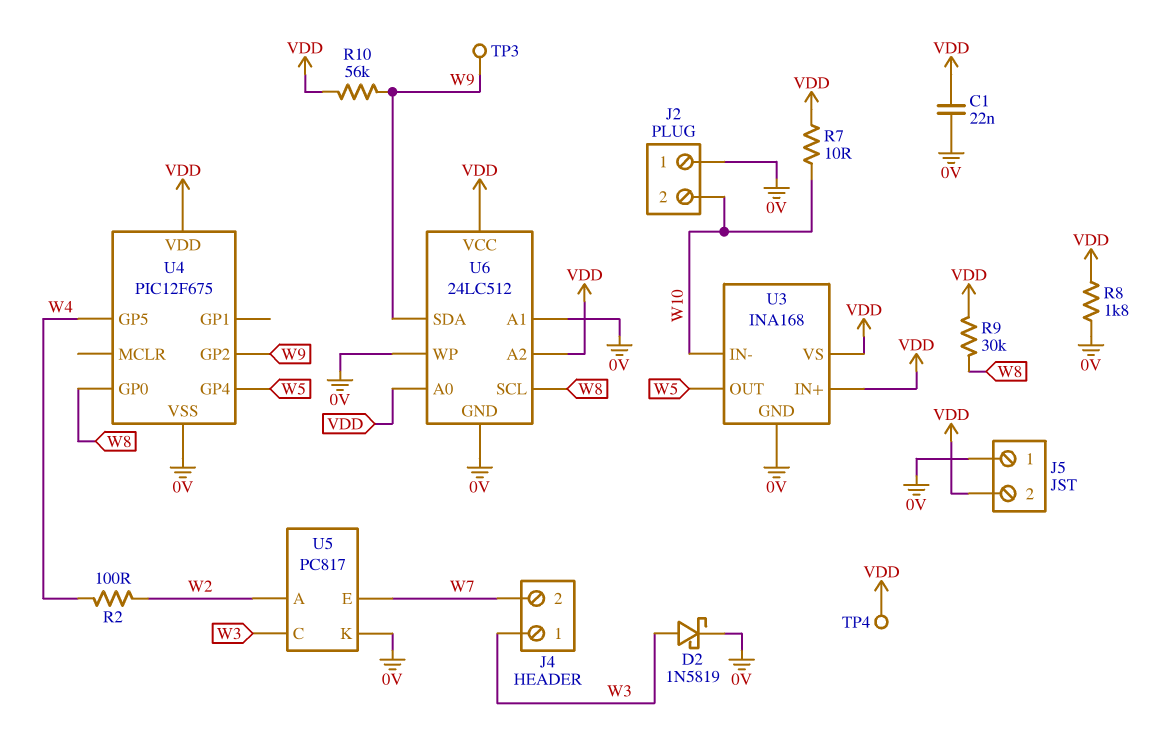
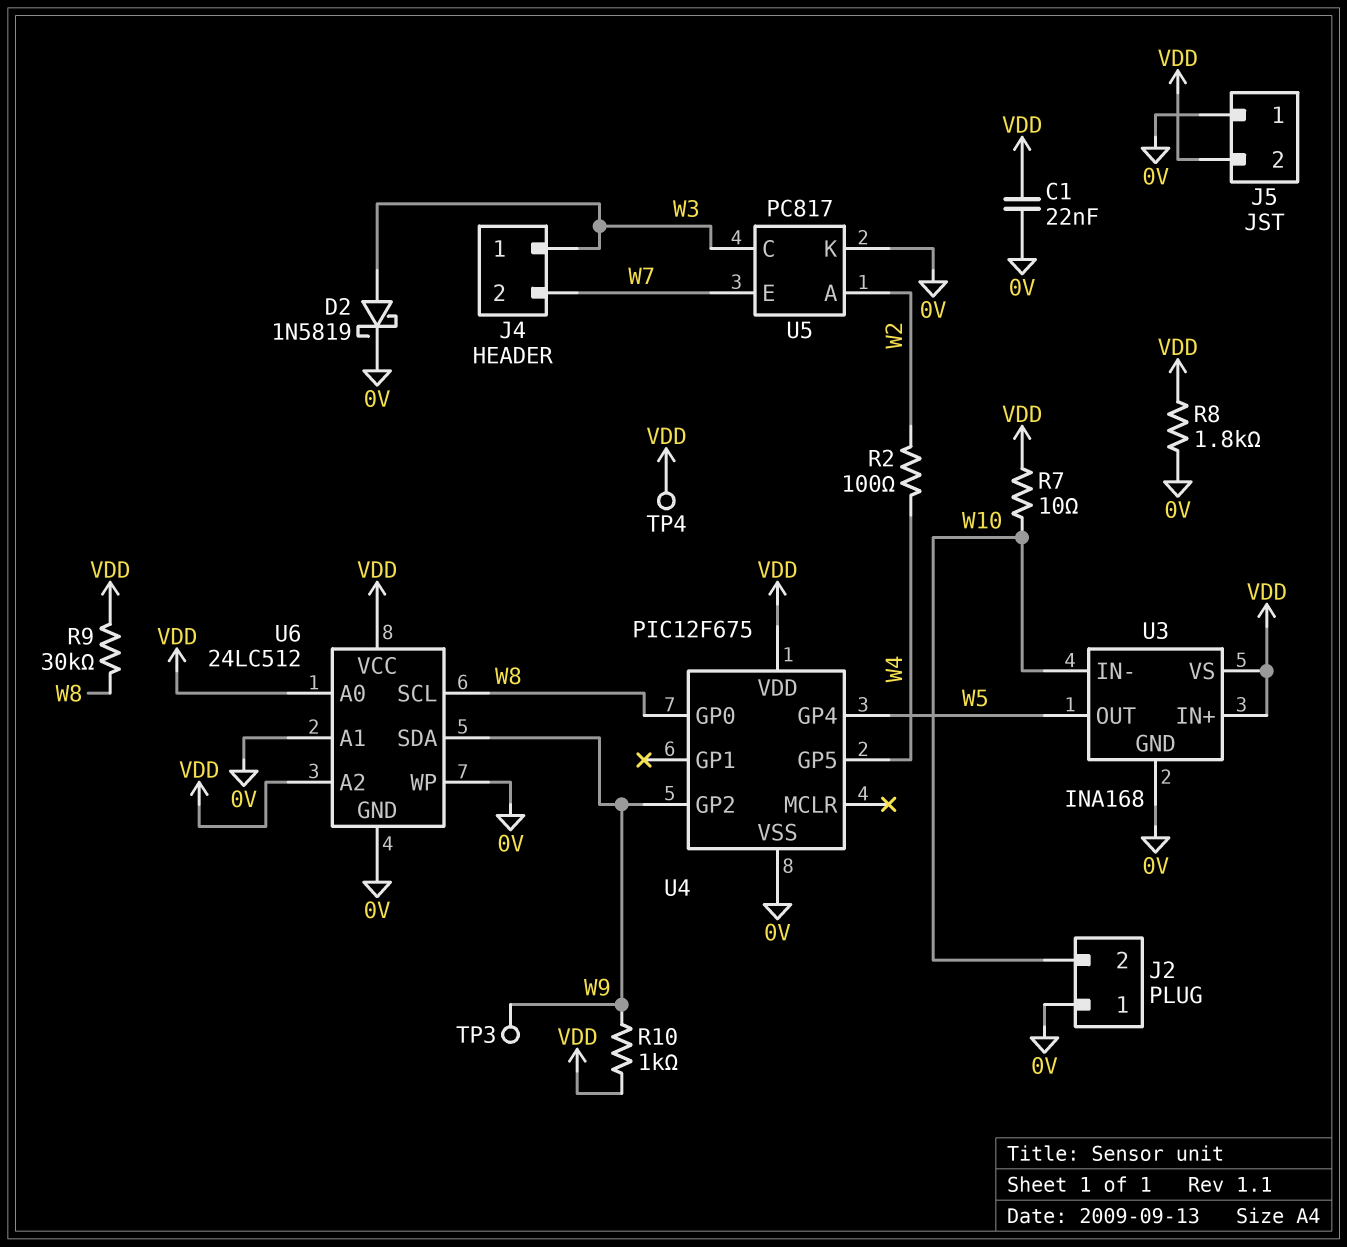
R10: 56k (VDD, W9) -> 1k (VDD, W9)

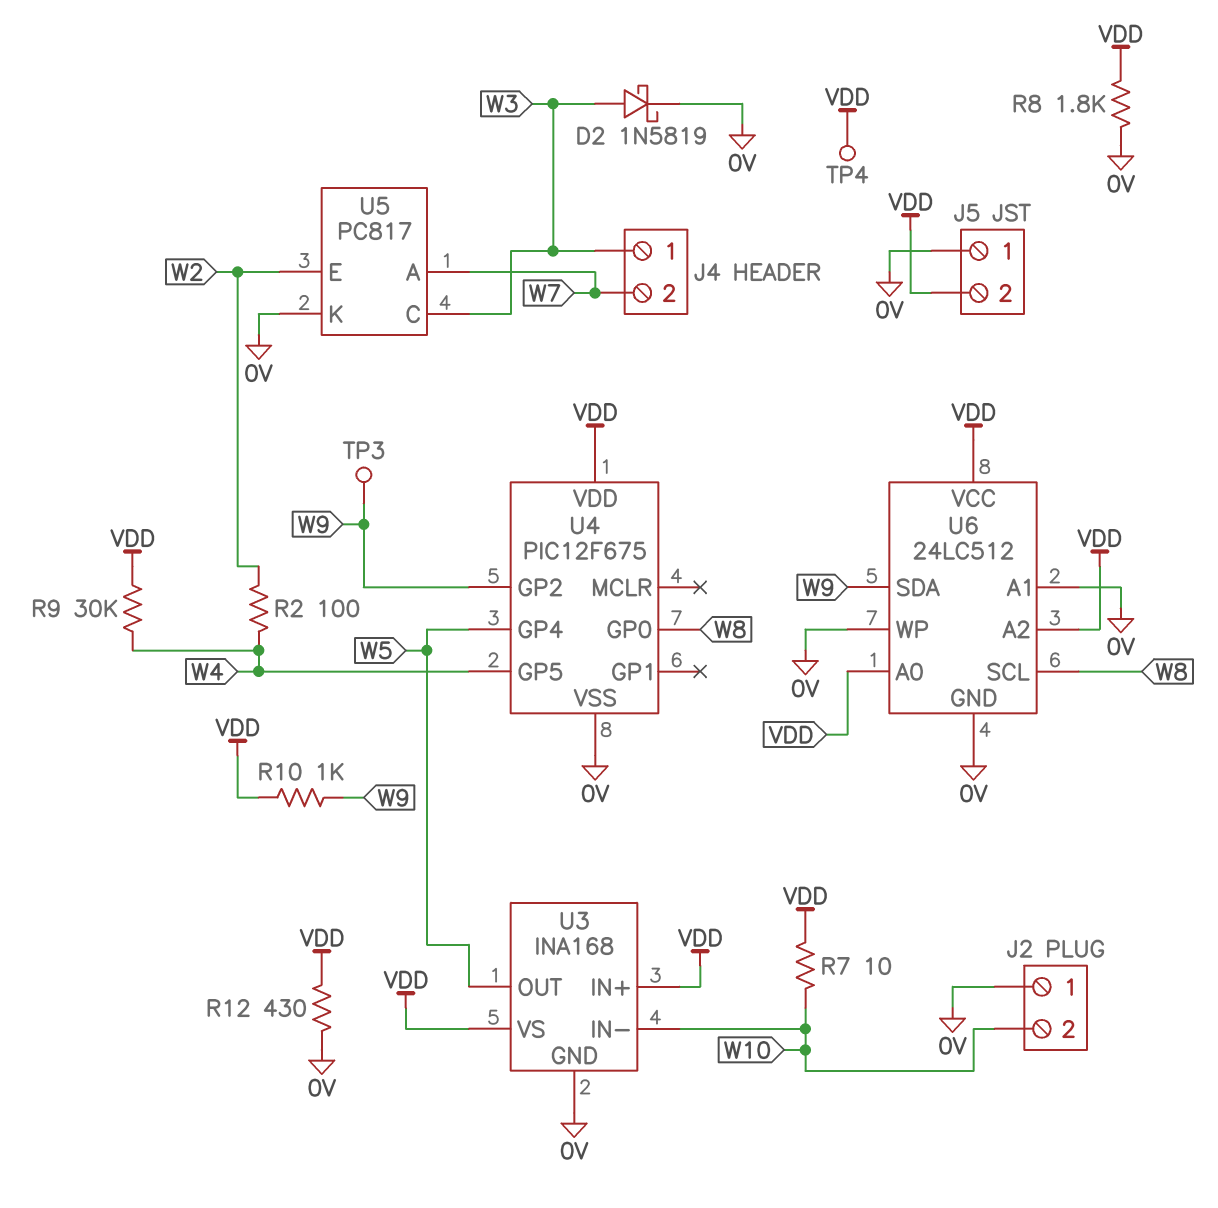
C1: 22nF (0V, VDD) -> none
R9: 30k (VDD, W8) -> 30k (VDD, W4)
R12: none -> 430 (0V, VDD)
U5 pin A: W2 -> W7
U5 pin E: W7 -> W2

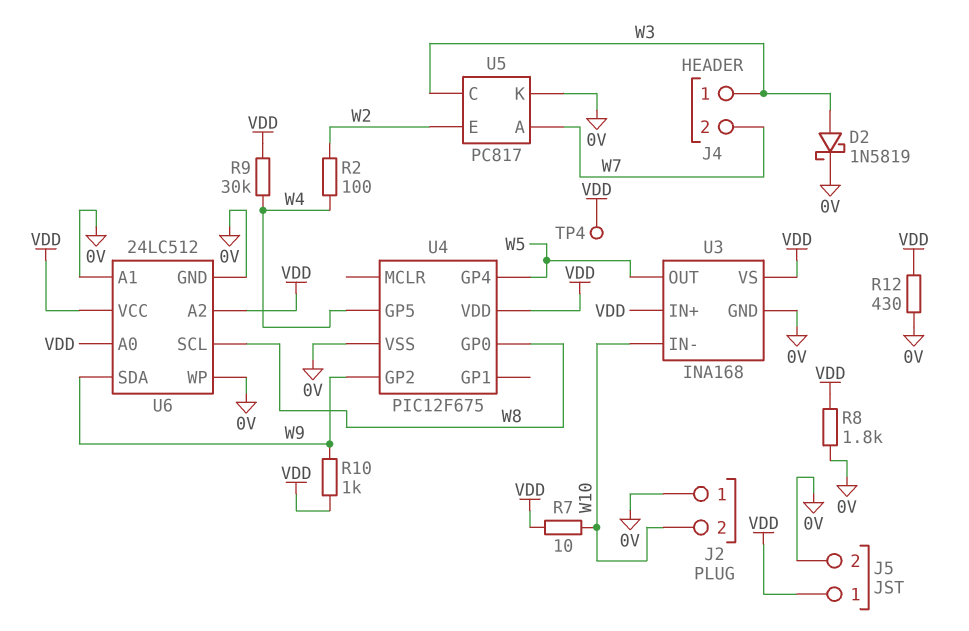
J5 pin 1: 0V -> VDD
J5 pin 2: VDD -> 0V
TP3: test point (W9) -> none

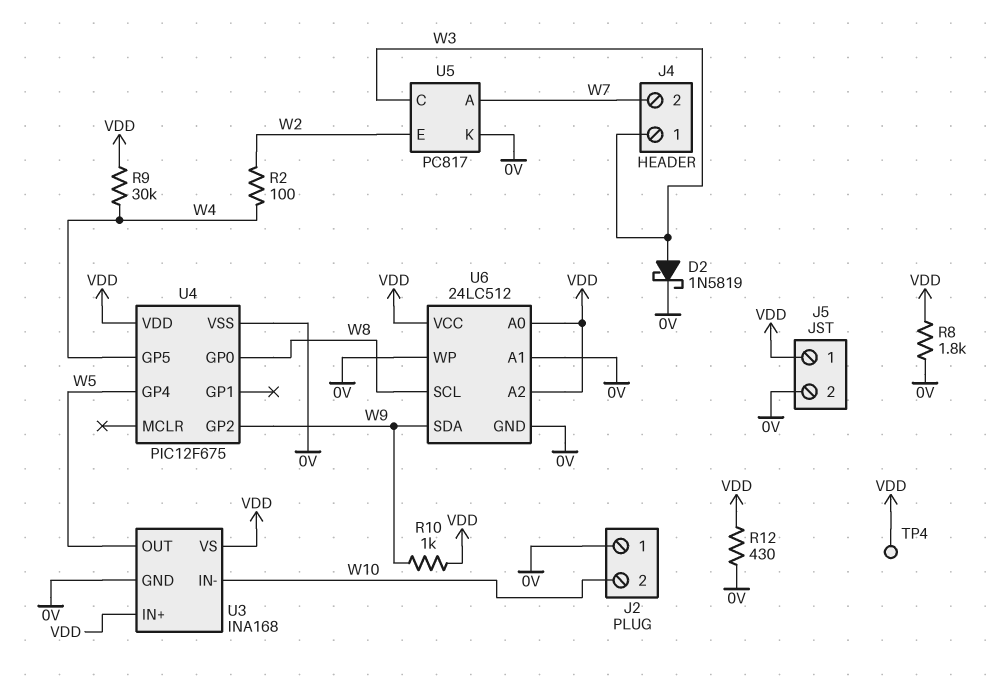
R7: 10 (VDD, W10) -> none

